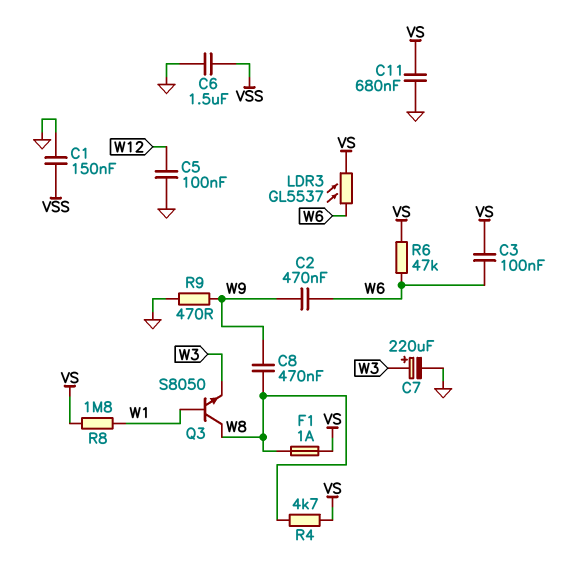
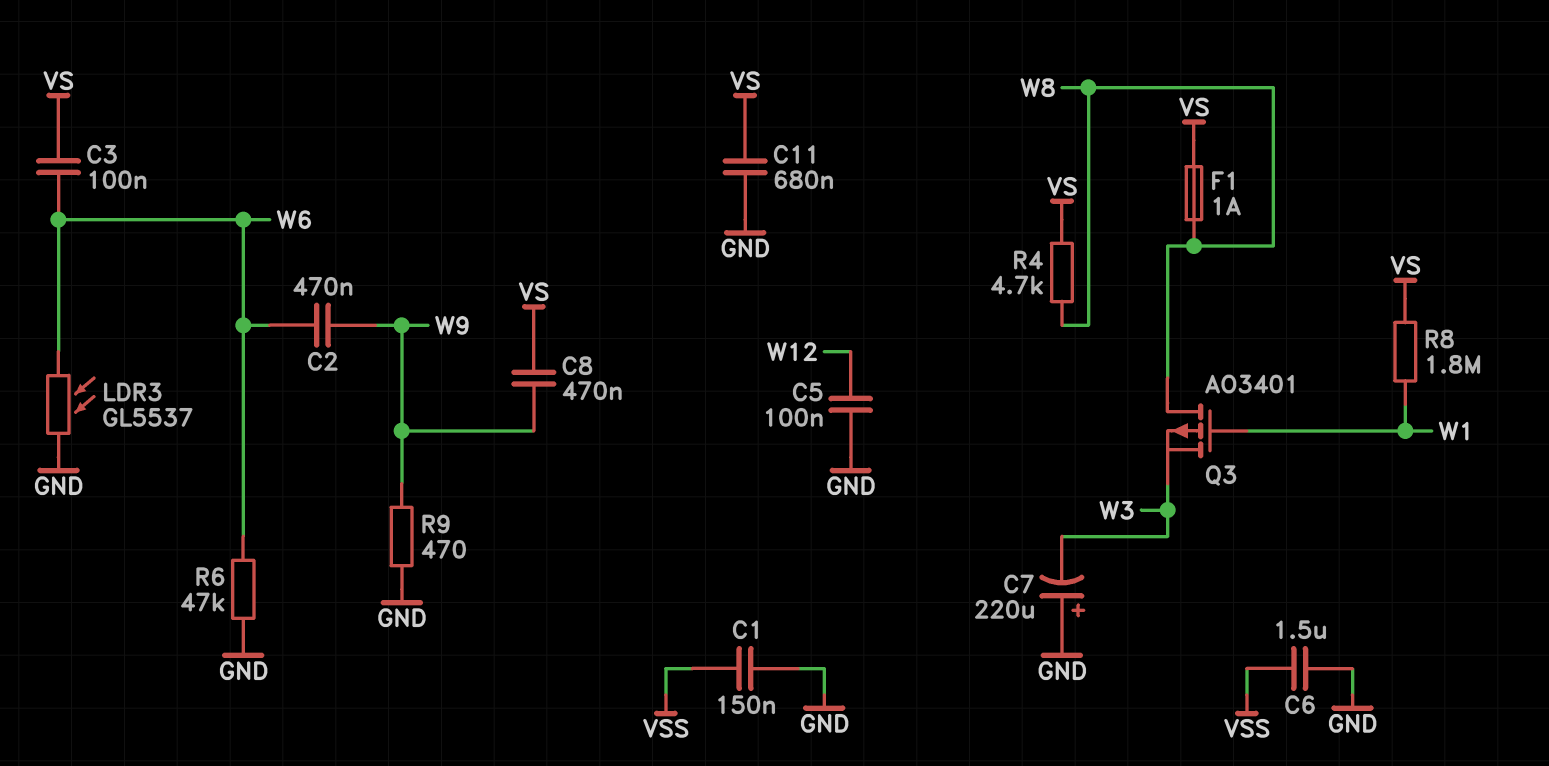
C7: 220uF (plus W3, minus GND) -> 220uF (plus GND, minus W3)
C8: 470nF (W8, W9) -> 470nF (VS, W9)
LDR3: GL5537 (VS, W6) -> GL5537 (GND, W6)
Q3: NPN S8050 (B W1, C W8, E W3) -> PMOS AO3401 (G W1, D W8, S W3)
R6: 47k (VS, W6) -> 47k (GND, W6)

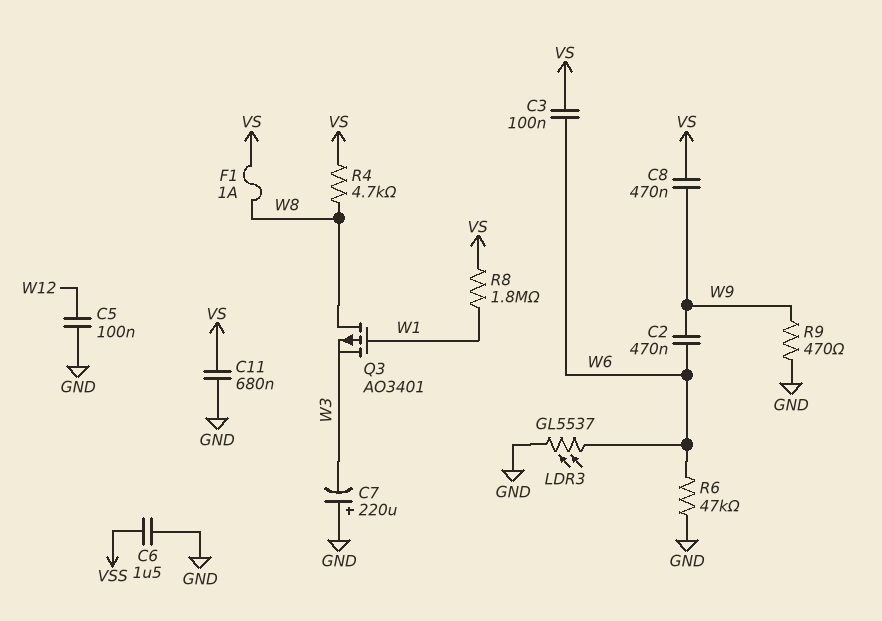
C1: 150nF (GND, VSS) -> none

